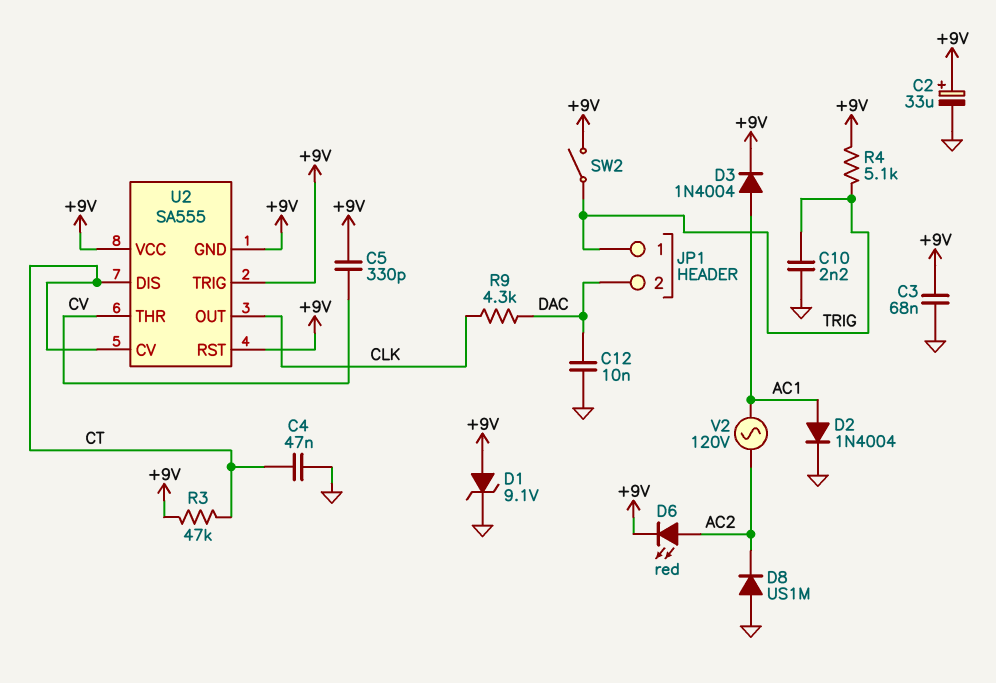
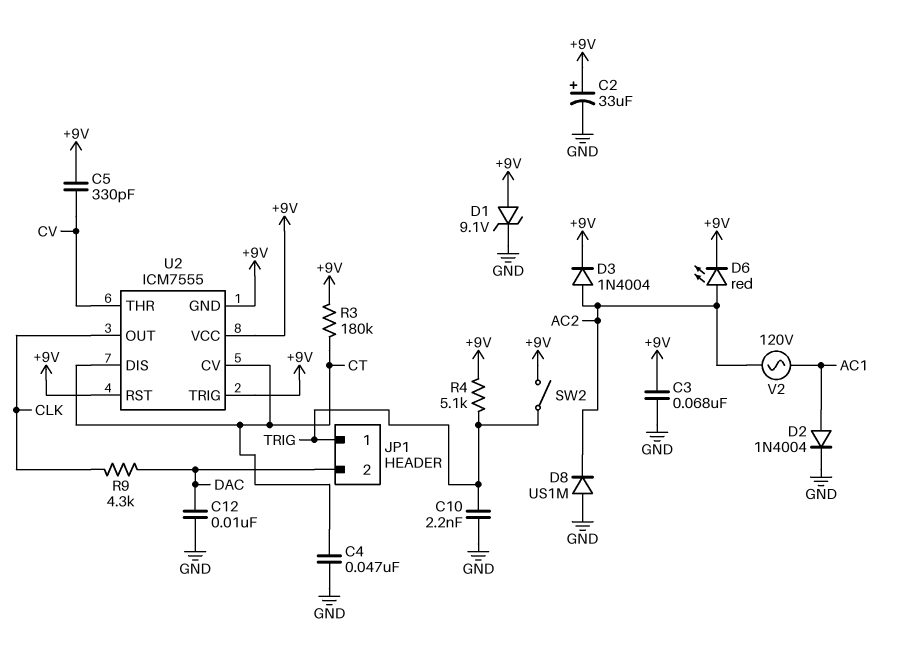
D3: diode 1N4004 (A AC1, K +9V) -> diode 1N4004 (A AC2, K +9V)
R3: 47k (+9V, CT) -> 180k (+9V, CT)
U2: SA555 -> ICM7555

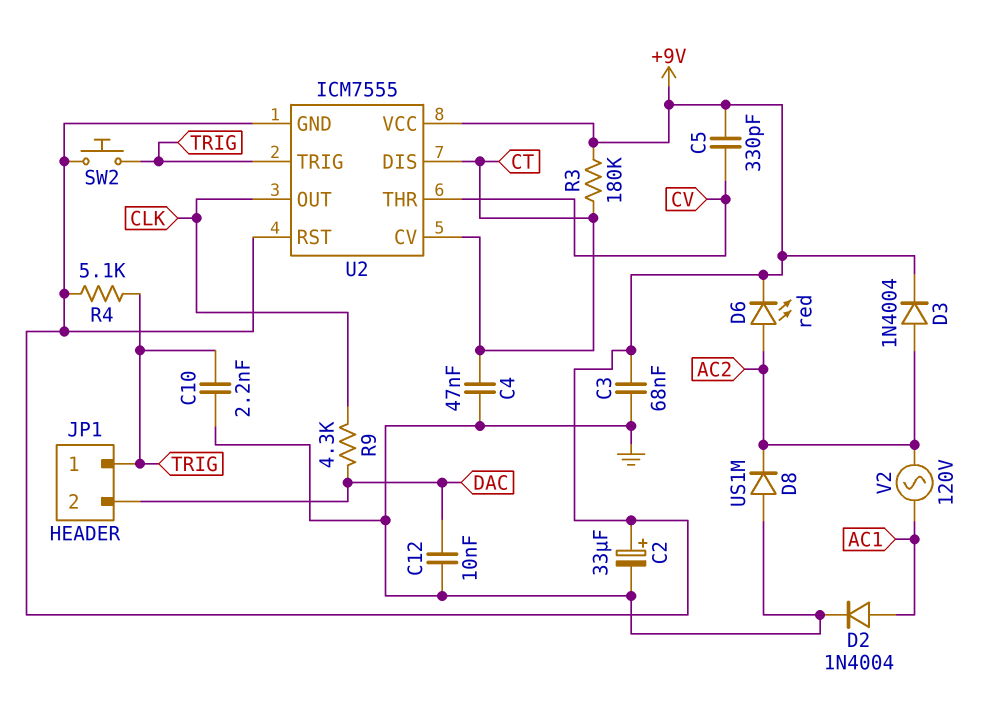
D1: zener 9.1V (A +9V, K GND) -> none
SW2: switch (+9V, TRIG) -> button (+9V, TRIG)
U2 pin TRIG: +9V -> TRIG

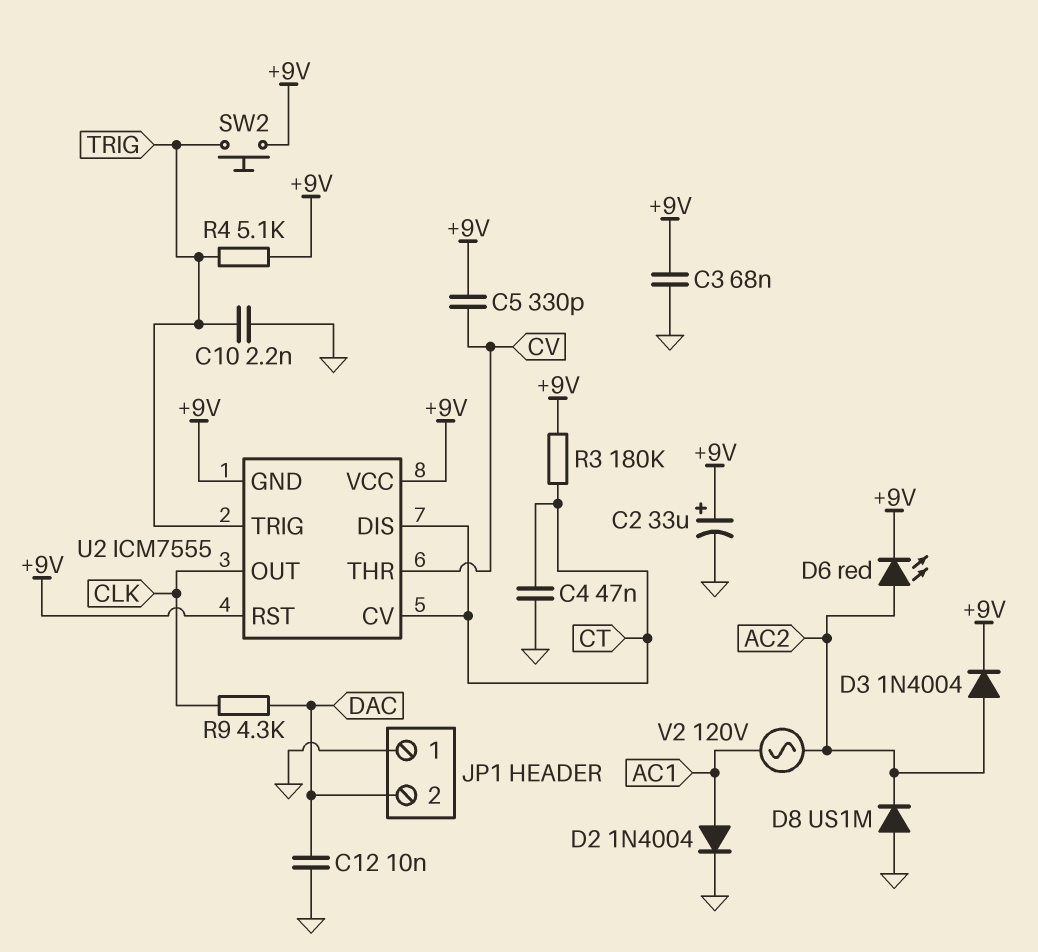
JP1 pin 1: TRIG -> GND

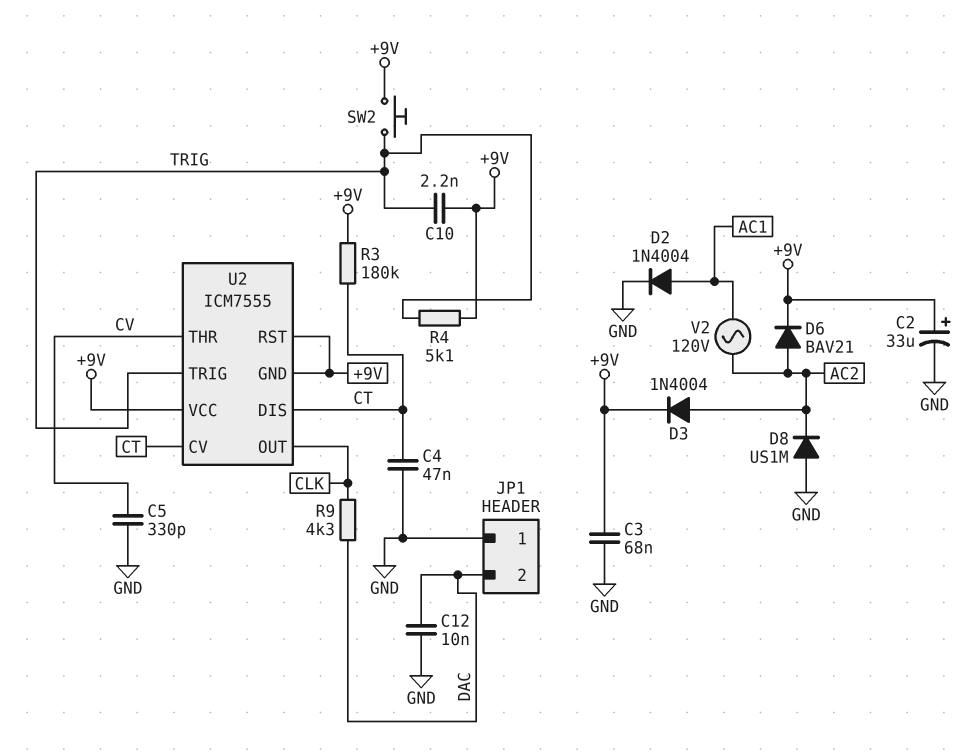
C5: 330pF (+9V, CV) -> 330pF (CV, GND)
C10: 2.2nF (GND, TRIG) -> 2.2nF (+9V, TRIG)
D6: LED red (A AC2, K +9V) -> diode BAV21 (A AC2, K +9V)

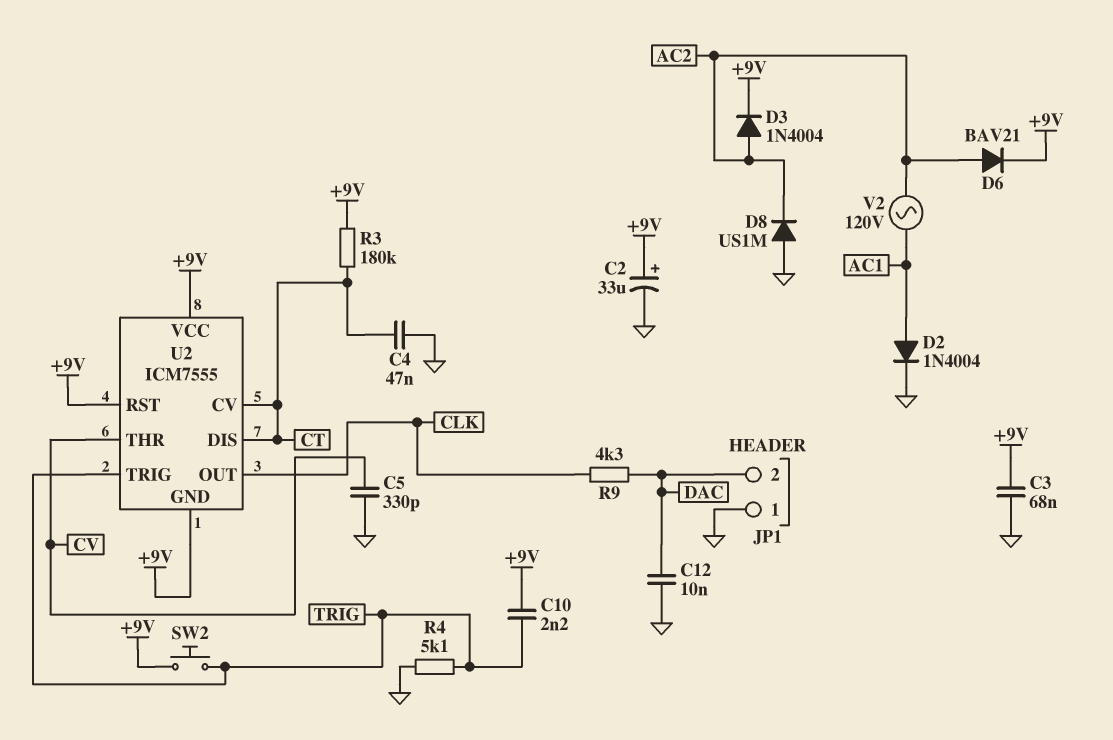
R4: 5.1k (+9V, TRIG) -> 5.1k (GND, TRIG)

